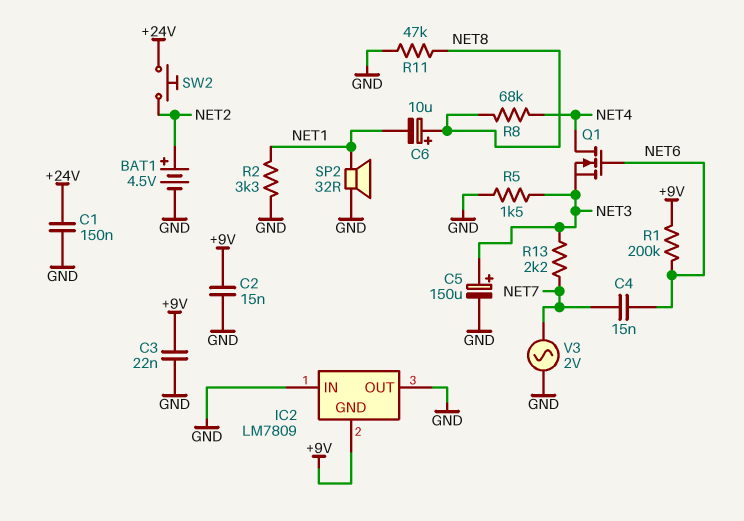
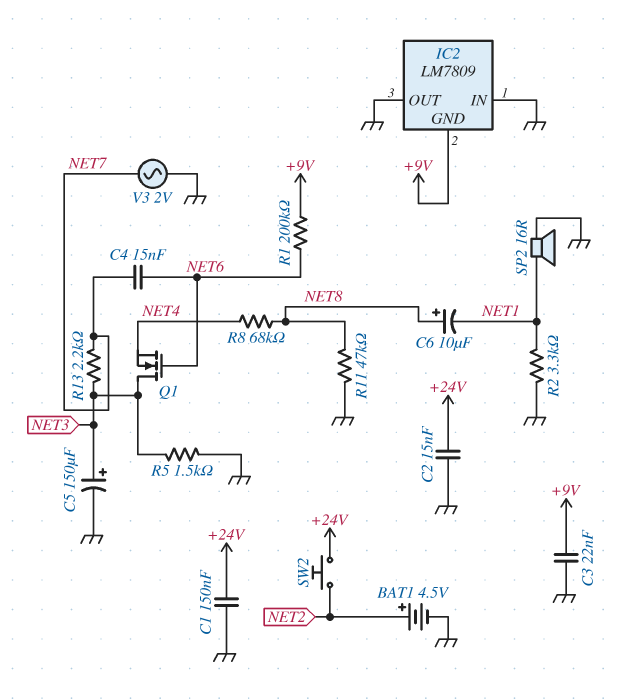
C2: 15nF (+9V, GND) -> 15nF (+24V, GND)
Q1: NMOS (G NET6, D NET4, S NET3) -> NMOS (G NET6, D NET3, S NET4)
SP2: speaker 32R (GND, NET1) -> speaker 16R (GND, NET1)

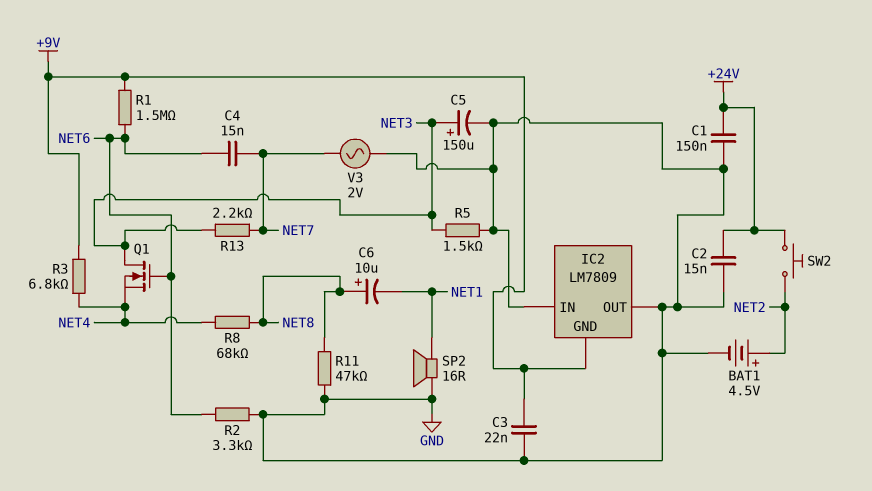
R1: 200k (+9V, NET6) -> 1.5M (+9V, NET6)
R2: 3.3k (GND, NET1) -> 3.3k (GND, NET6)
R3: none -> 6.8k (+9V, NET4)

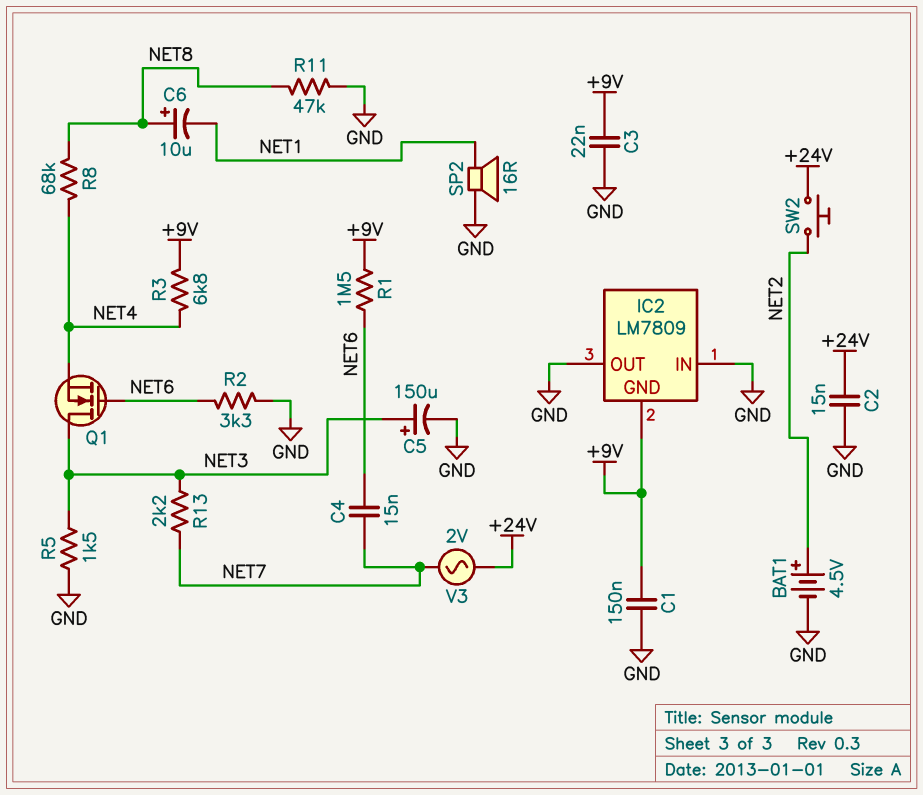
C1: 150nF (+24V, GND) -> 150nF (+9V, GND)
V3: AC 2V (GND, NET7) -> AC 2V (+24V, NET7)

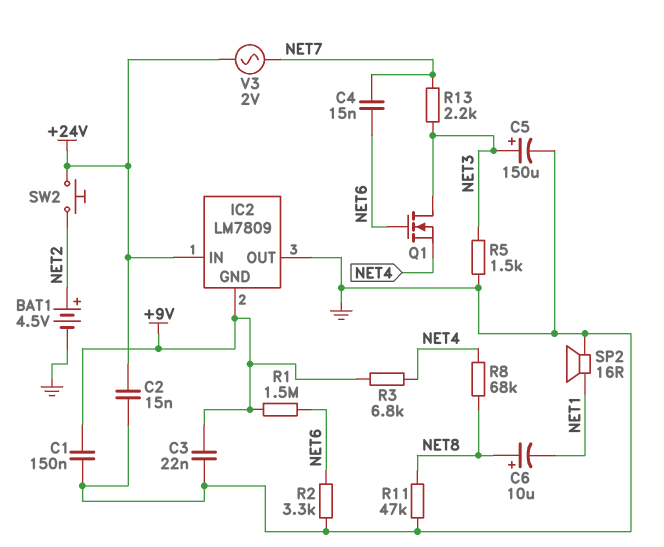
IC2 pin IN: GND -> +24V

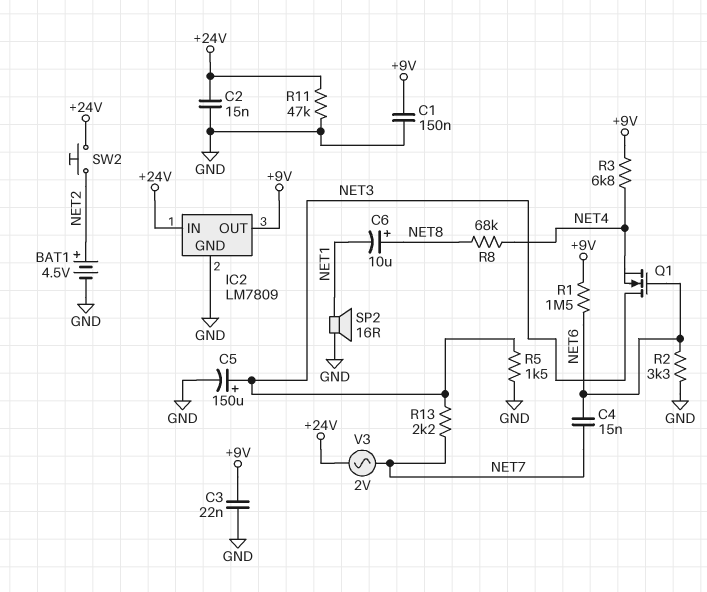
IC2 pin GND: +9V -> GND
IC2 pin OUT: GND -> +9V
R11: 47k (GND, NET8) -> 47k (+24V, GND)

